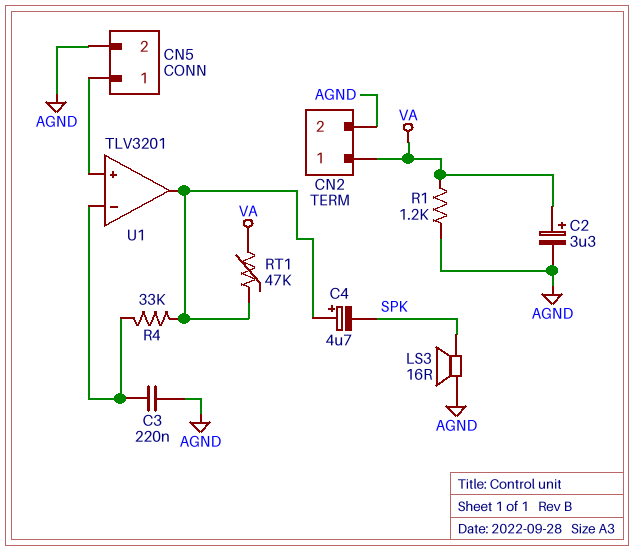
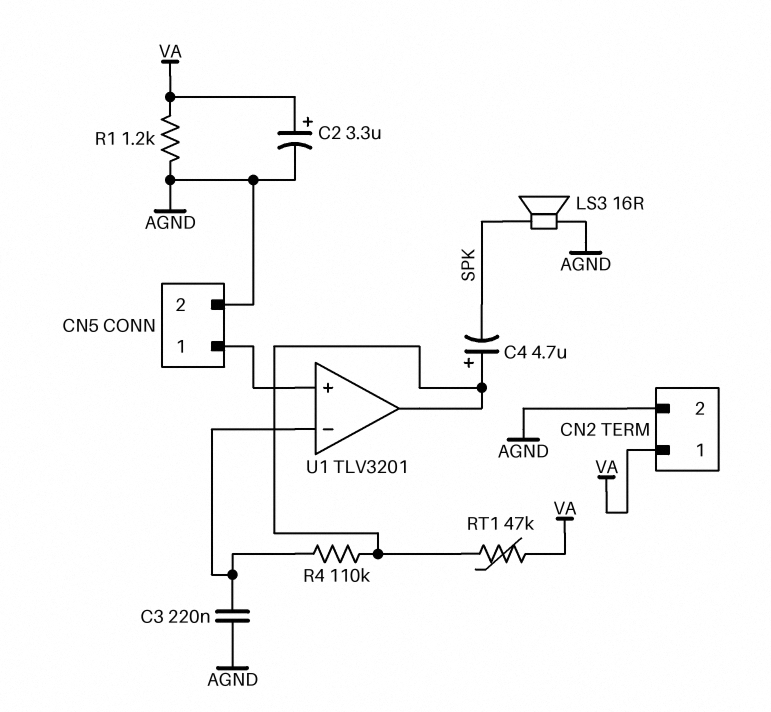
R4: 33k (U1/in-, U1/out) -> 110k (U1/in-, U1/out)

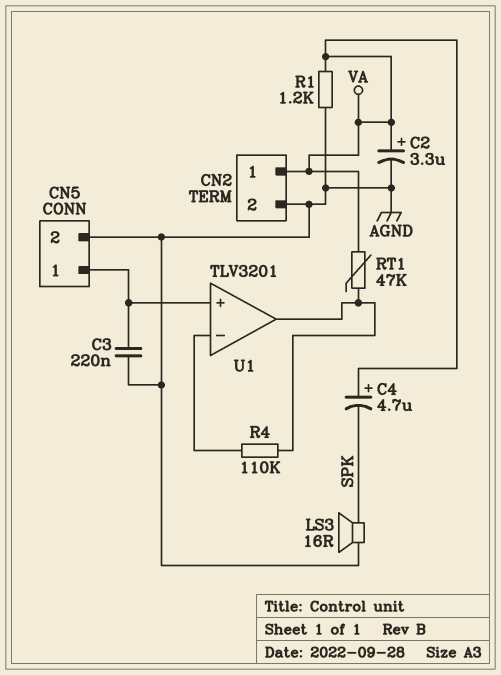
C3: 220nF (AGND, U1/in-) -> 220nF (AGND, CN5/1)
C4: 4.7uF (plus U1/out, minus SPK) -> 4.7uF (plus VA, minus SPK)

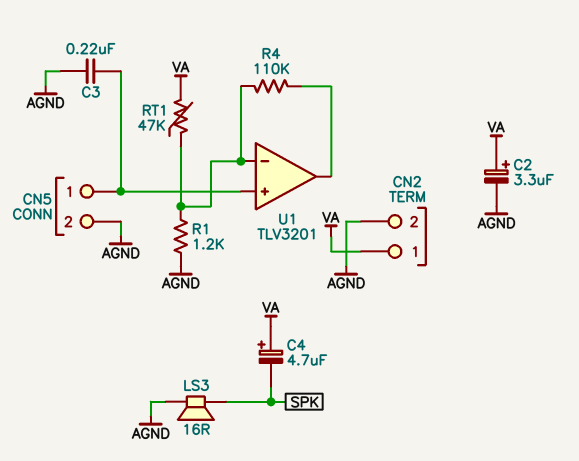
R1: 1.2k (AGND, VA) -> 1.2k (AGND, U1/in-)
RT1: 47k (U1/out, VA) -> 47k (U1/in-, VA)

